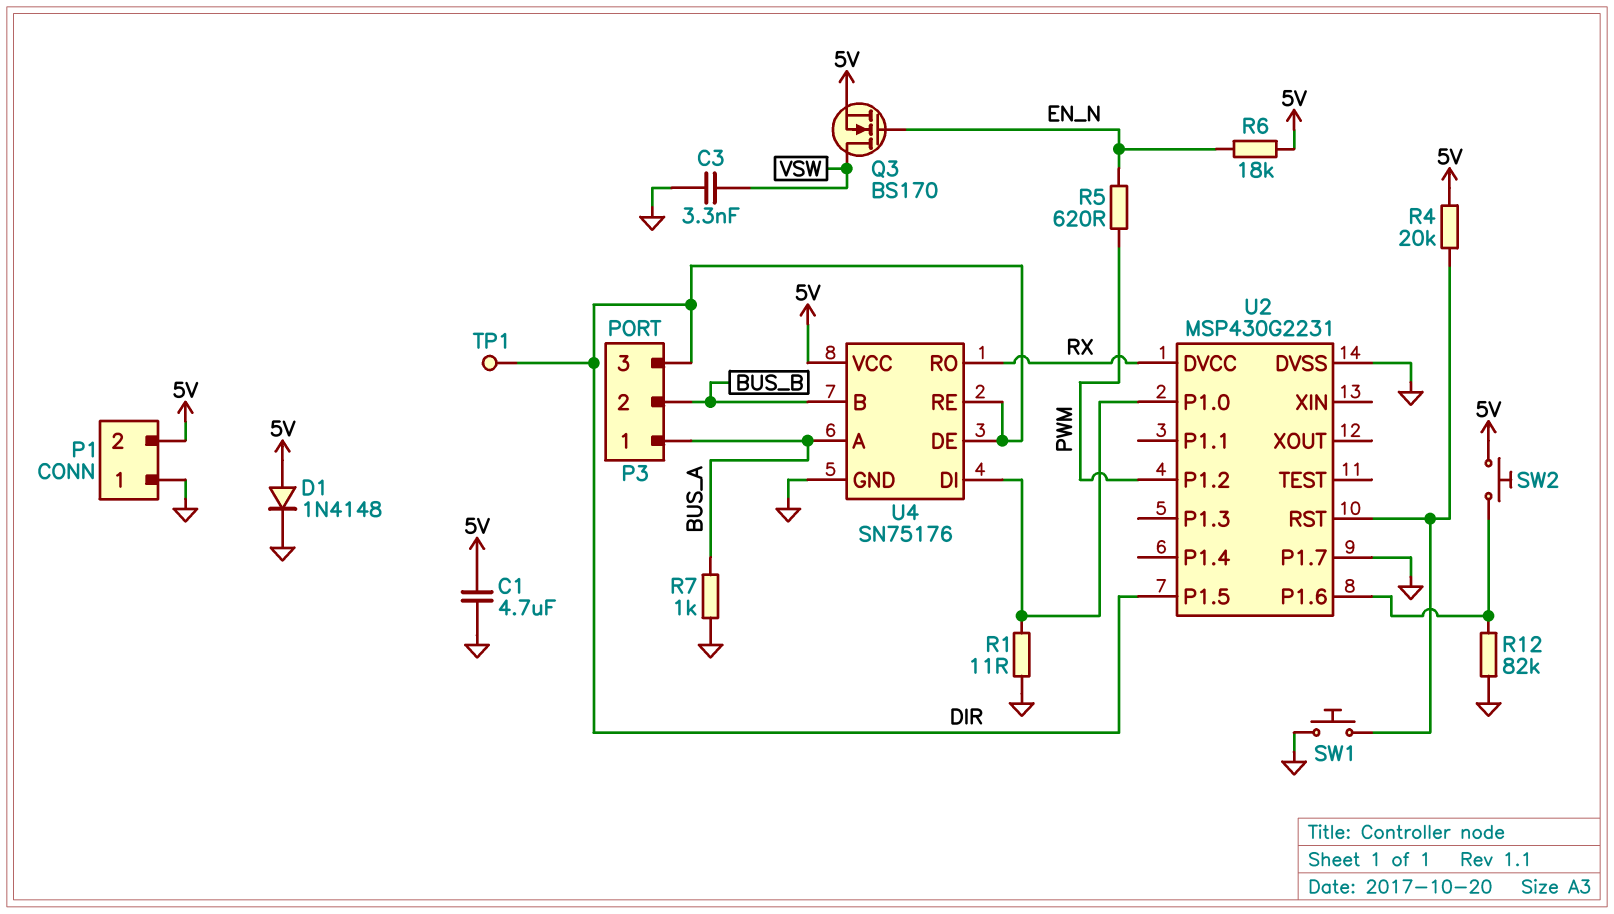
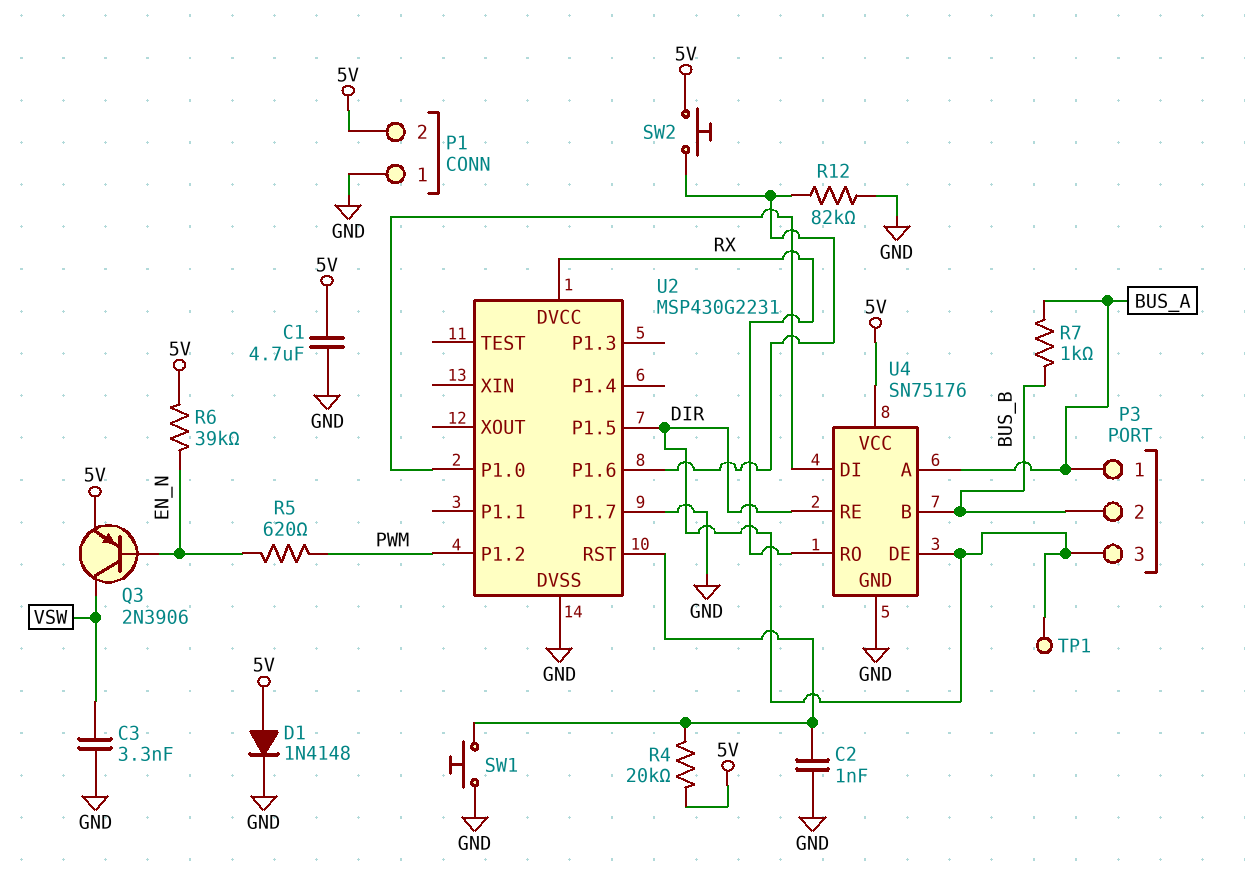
C2: none -> 1nF (GND, U2/RST)
Q3: NMOS BS170 (G EN_N, D VSW, S 5V) -> PNP 2N3906 (B EN_N, C VSW, E 5V)
R1: 11 (GND, U2/P1.0) -> none
R6: 18k (5V, EN_N) -> 39k (5V, EN_N)
R7: 1k (BUS_A, GND) -> 1k (BUS_A, BUS_B)

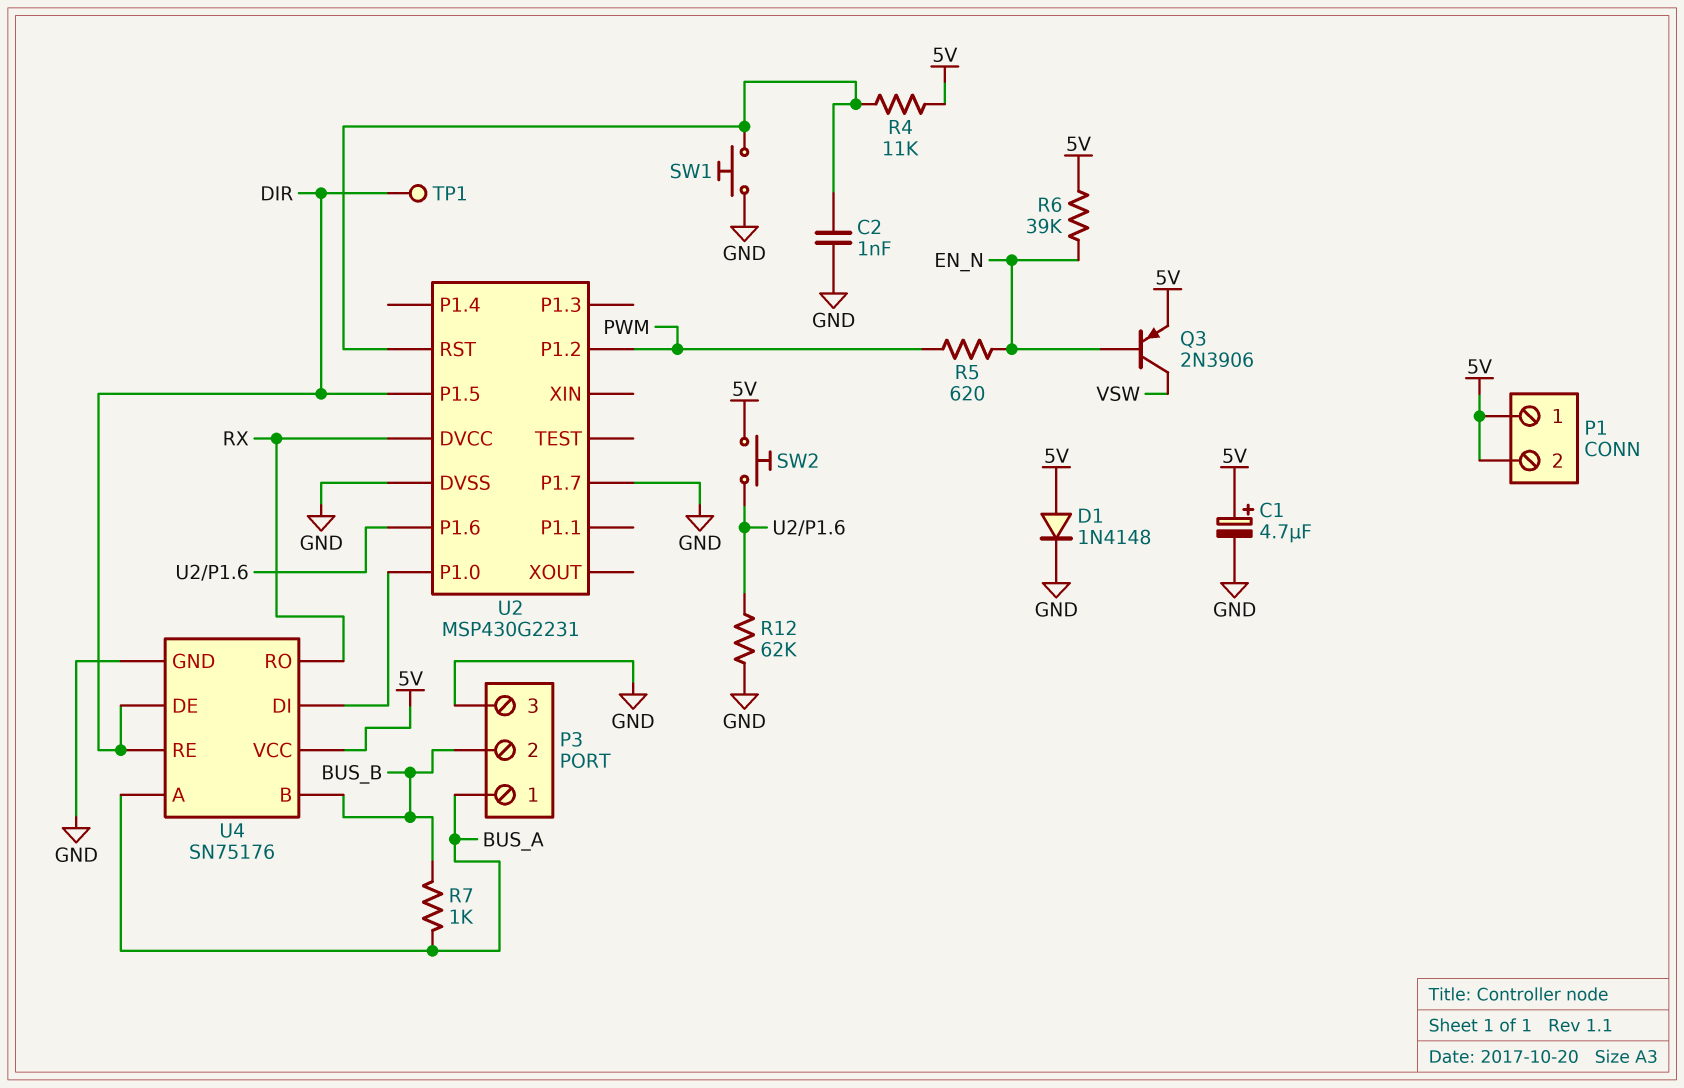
C1: 4.7uF (5V, GND) -> 4.7uF (plus 5V, minus GND)
C3: 3.3nF (GND, VSW) -> none
P1 pin 1: GND -> 5V
P3 pin 3: DIR -> GND
R4: 20k (5V, U2/RST) -> 11k (5V, U2/RST)
R12: 82k (GND, U2/P1.6) -> 62k (GND, U2/P1.6)

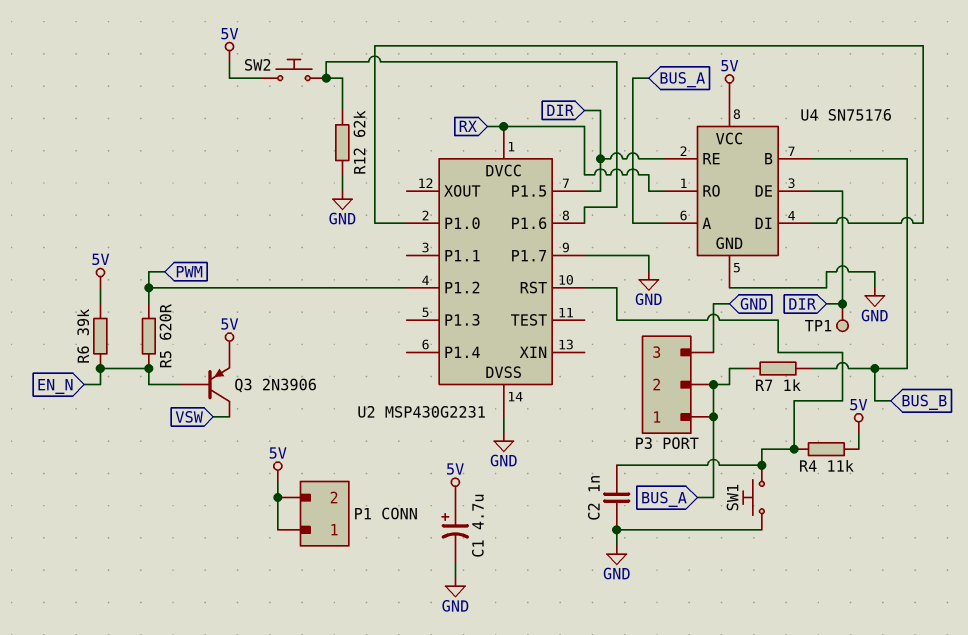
D1: diode 1N4148 (A 5V, K GND) -> none
P3 pin 2: BUS_B -> BUS_A

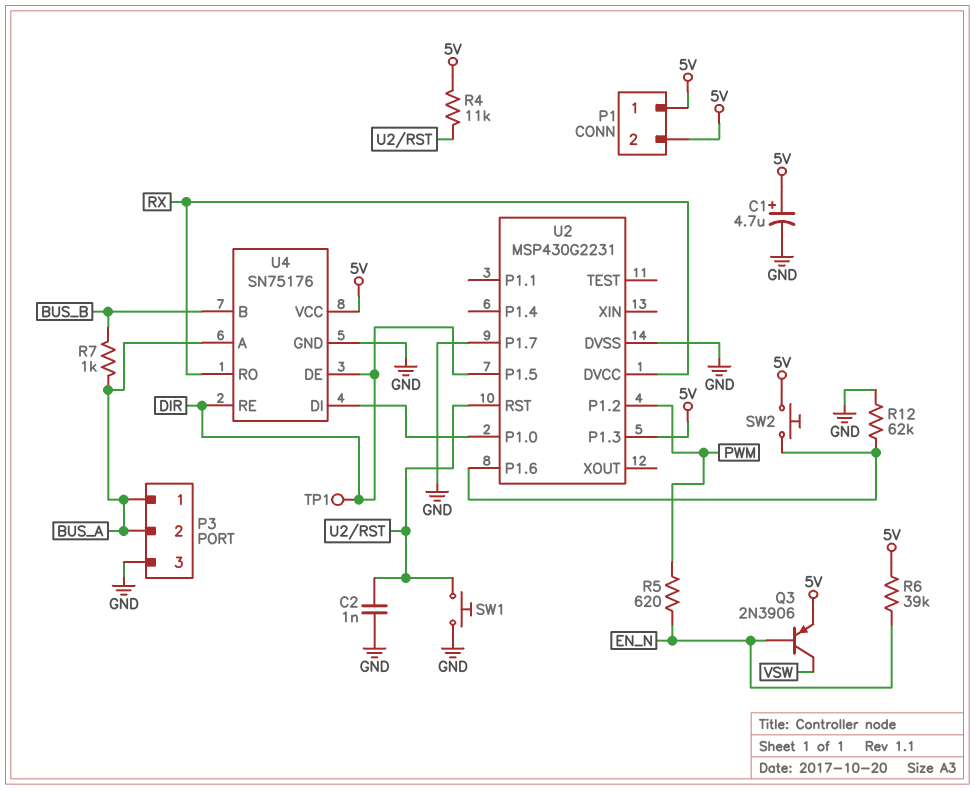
U2 pin P1.3: none -> 5V

